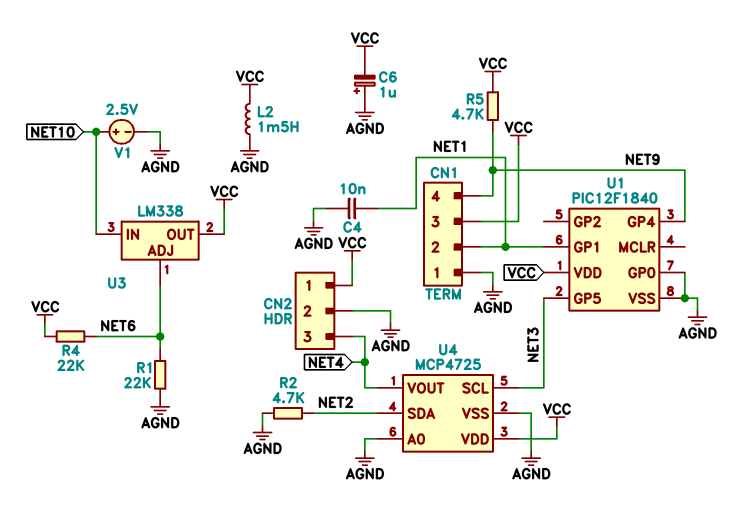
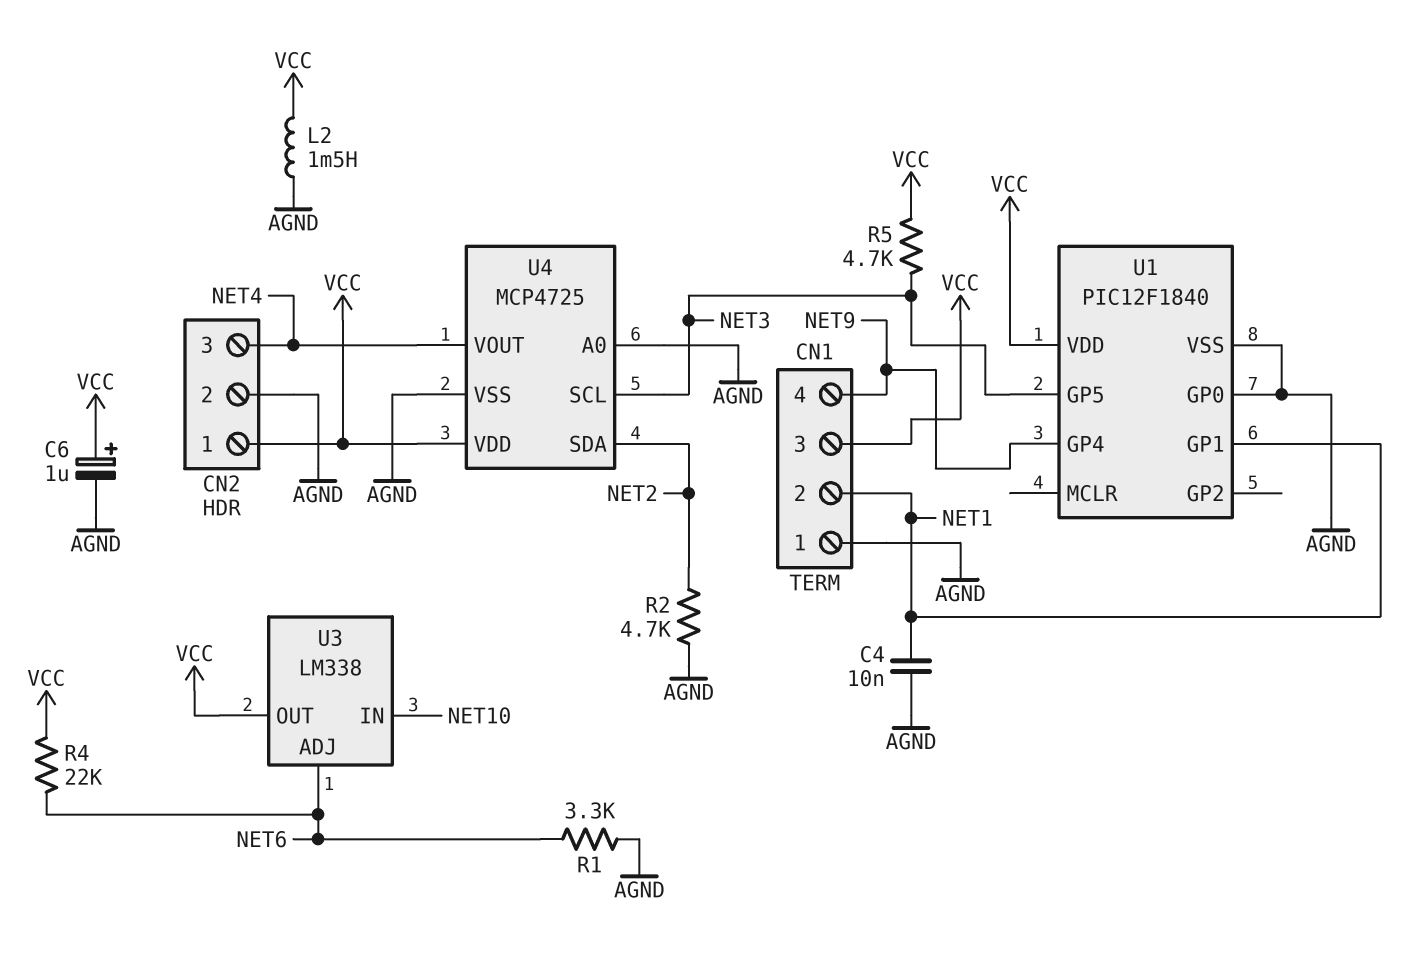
C6: 1uF (plus AGND, minus VCC) -> 1uF (plus VCC, minus AGND)
R1: 22k (AGND, NET6) -> 3.3k (AGND, NET6)
R5: 4.7k (NET9, VCC) -> 4.7k (NET3, VCC)
V1: 2.5V (plus NET10, minus AGND) -> none

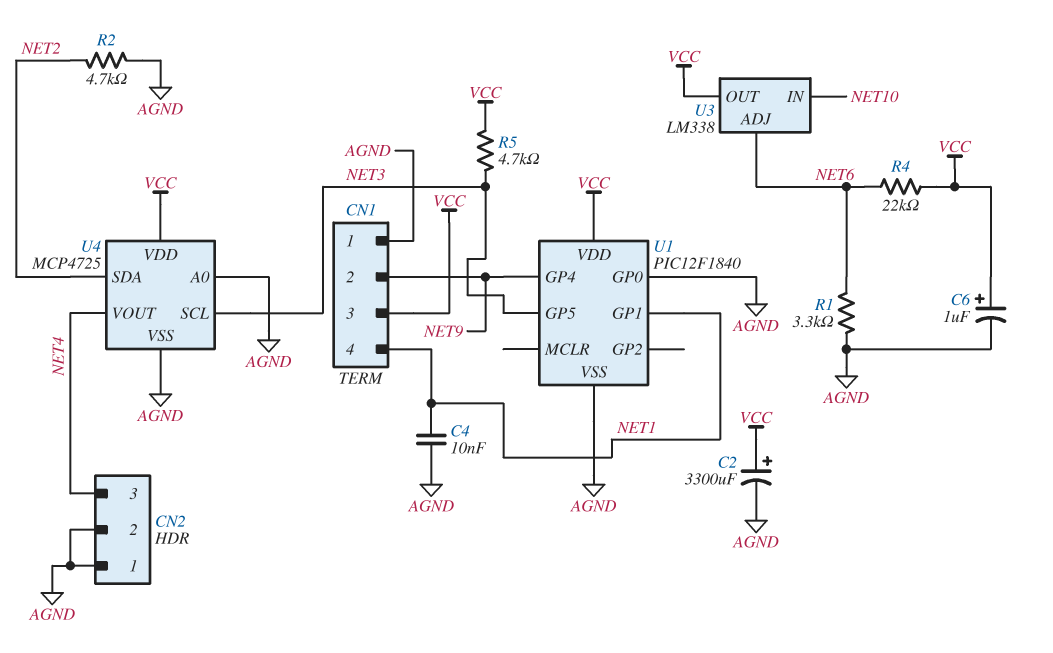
C2: none -> 3300uF (plus VCC, minus AGND)
CN1 pin 2: NET1 -> NET9
CN1 pin 4: NET9 -> NET1
CN2 pin 1: VCC -> AGND
L2: 1.5mH (AGND, VCC) -> none

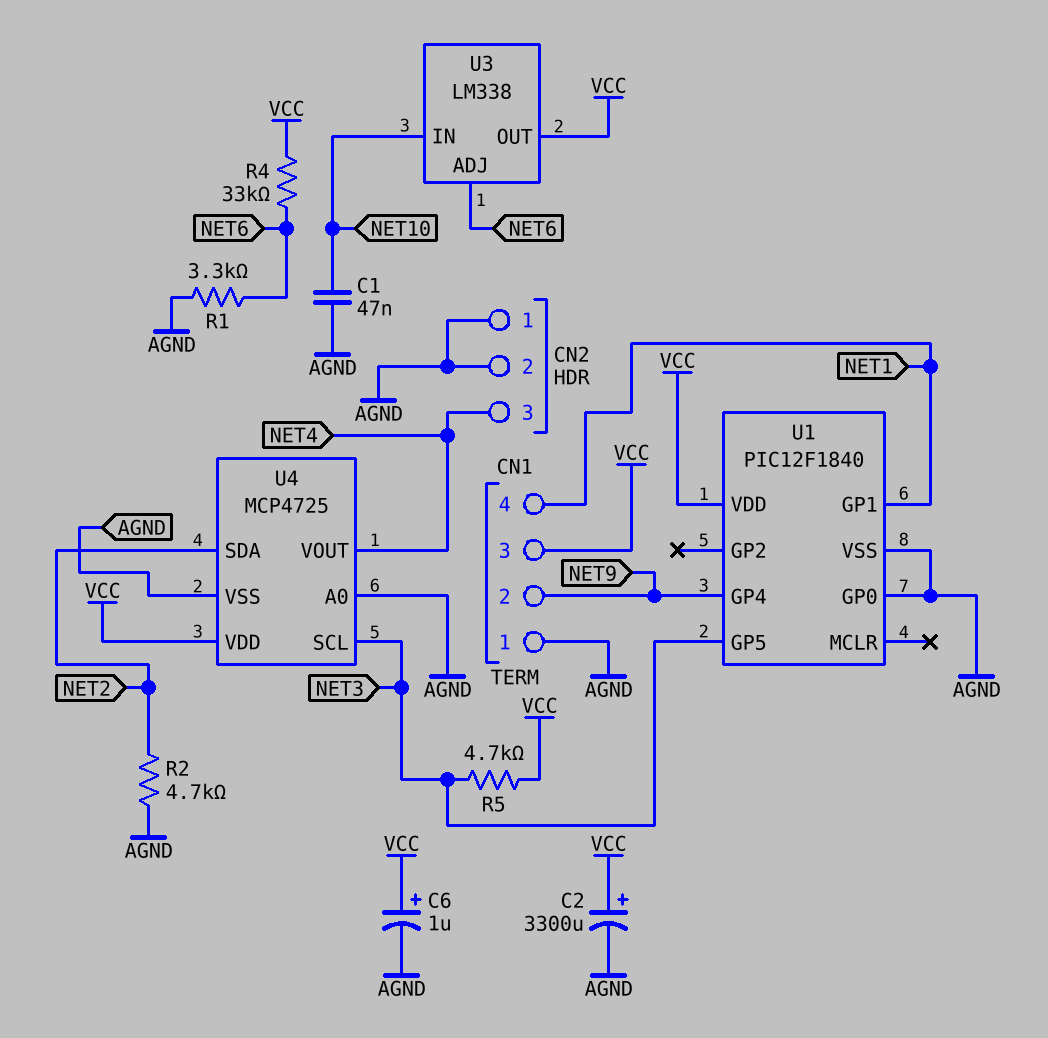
C1: none -> 47nF (AGND, NET10)
C4: 10nF (AGND, NET1) -> none
R4: 22k (NET6, VCC) -> 33k (NET6, VCC)

